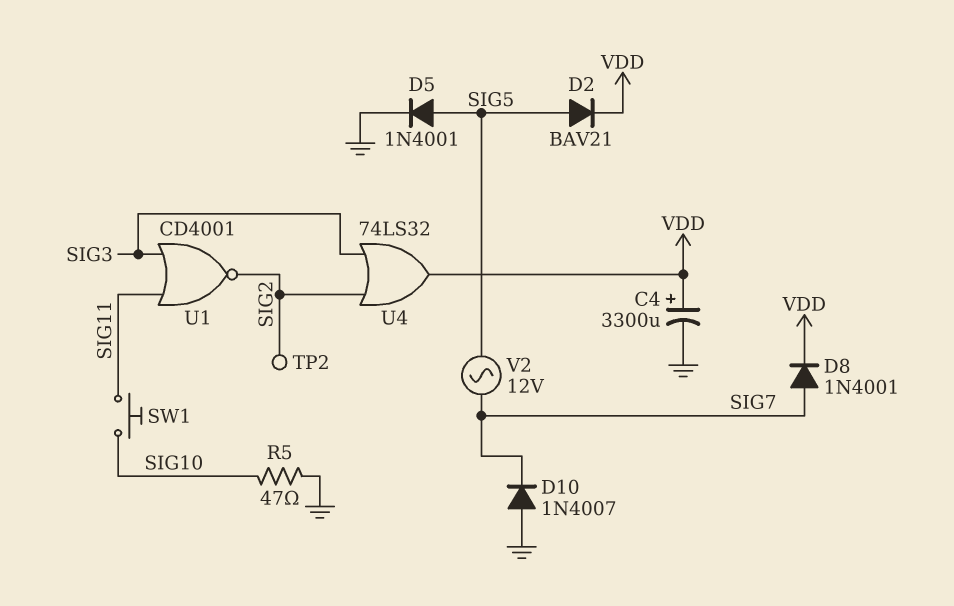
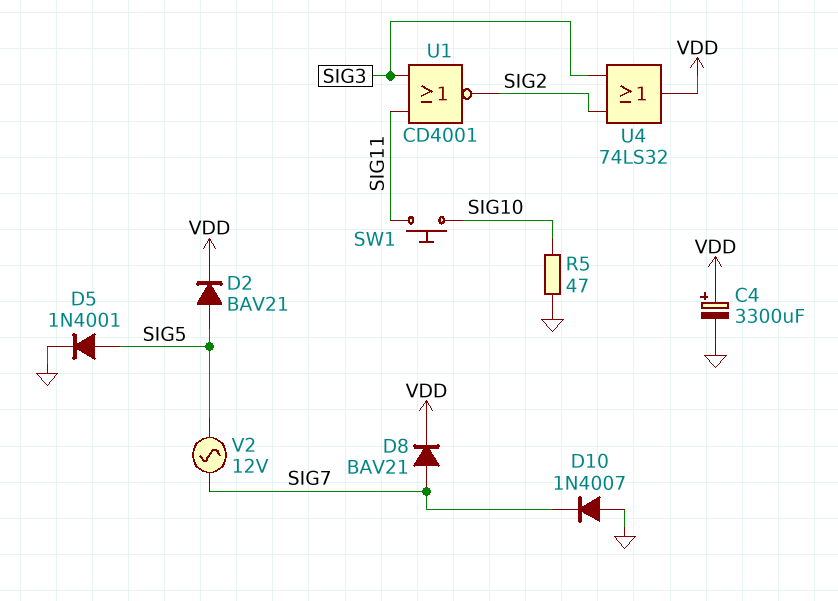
D8: diode 1N4001 (A SIG7, K VDD) -> diode BAV21 (A SIG7, K VDD)
TP2: test point (SIG2) -> none

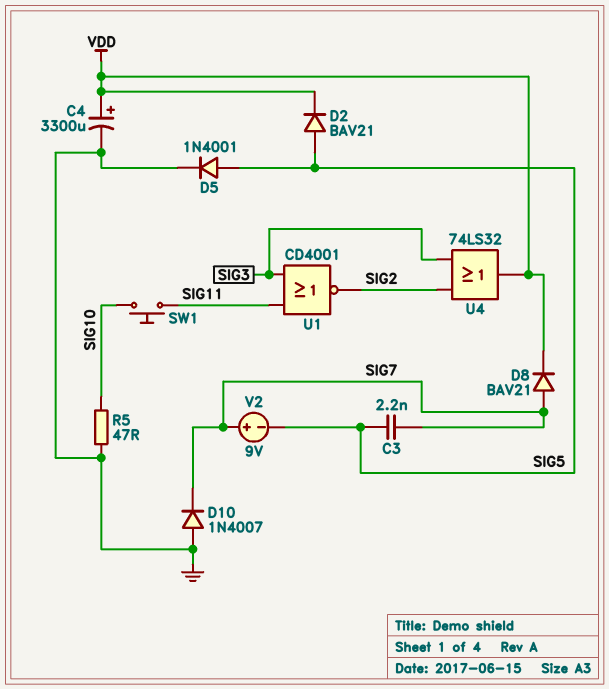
C3: none -> 2.2nF (SIG5, SIG7)
V2: AC 12V (SIG5, SIG7) -> 9V (plus SIG7, minus SIG5)

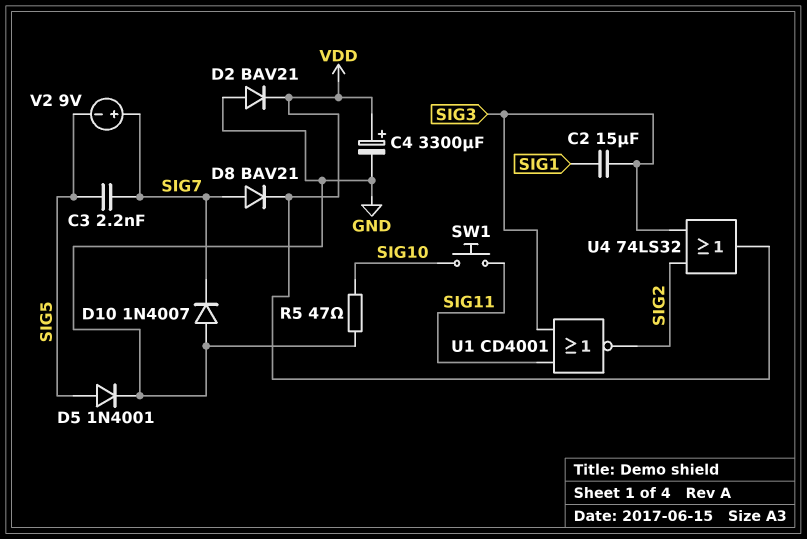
C2: none -> 15uF (SIG1, SIG3)
D2: diode BAV21 (A SIG5, K VDD) -> diode BAV21 (A GND, K VDD)

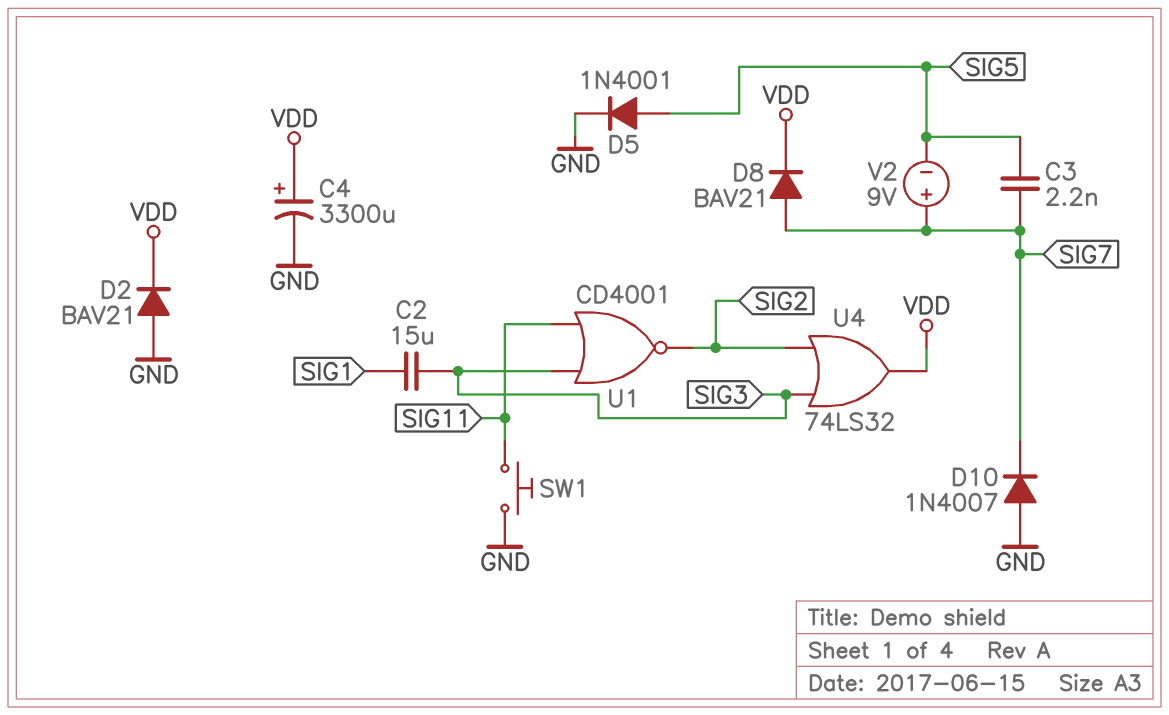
R5: 47 (GND, SIG10) -> none
SW1: button (SIG10, SIG11) -> button (GND, SIG11)

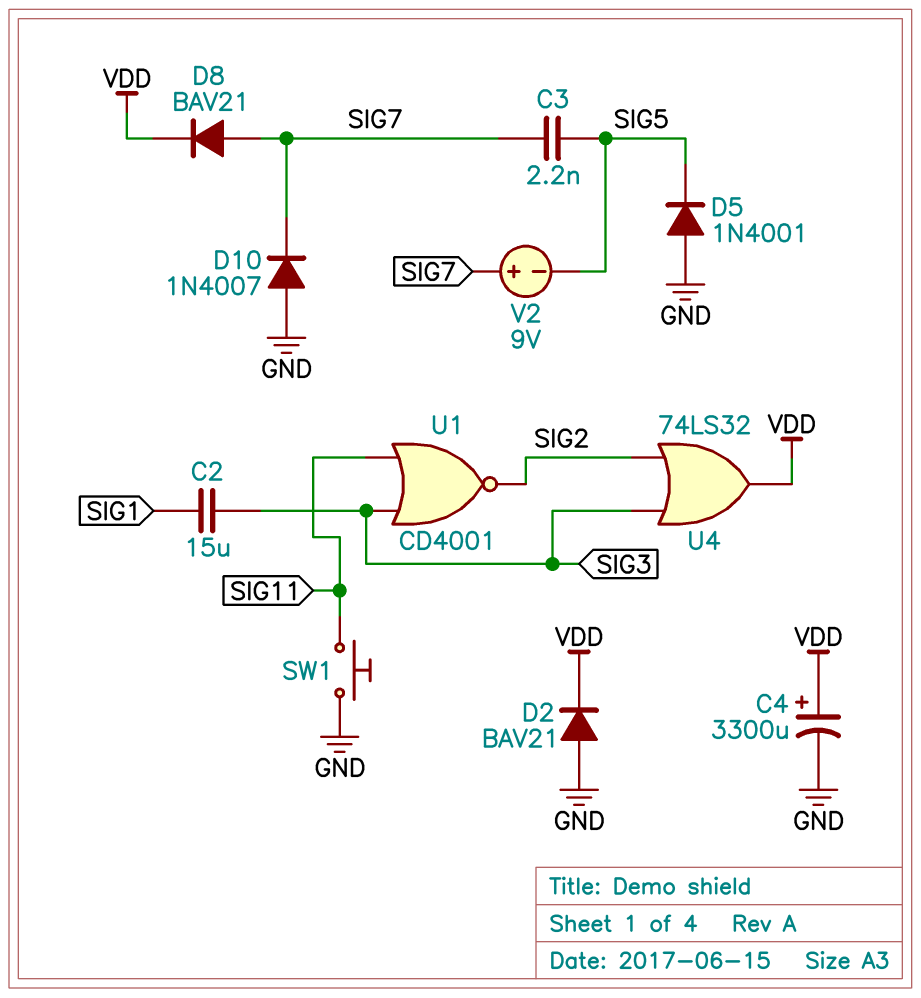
D5: diode 1N4001 (A SIG5, K GND) -> diode 1N4001 (A GND, K SIG5)

